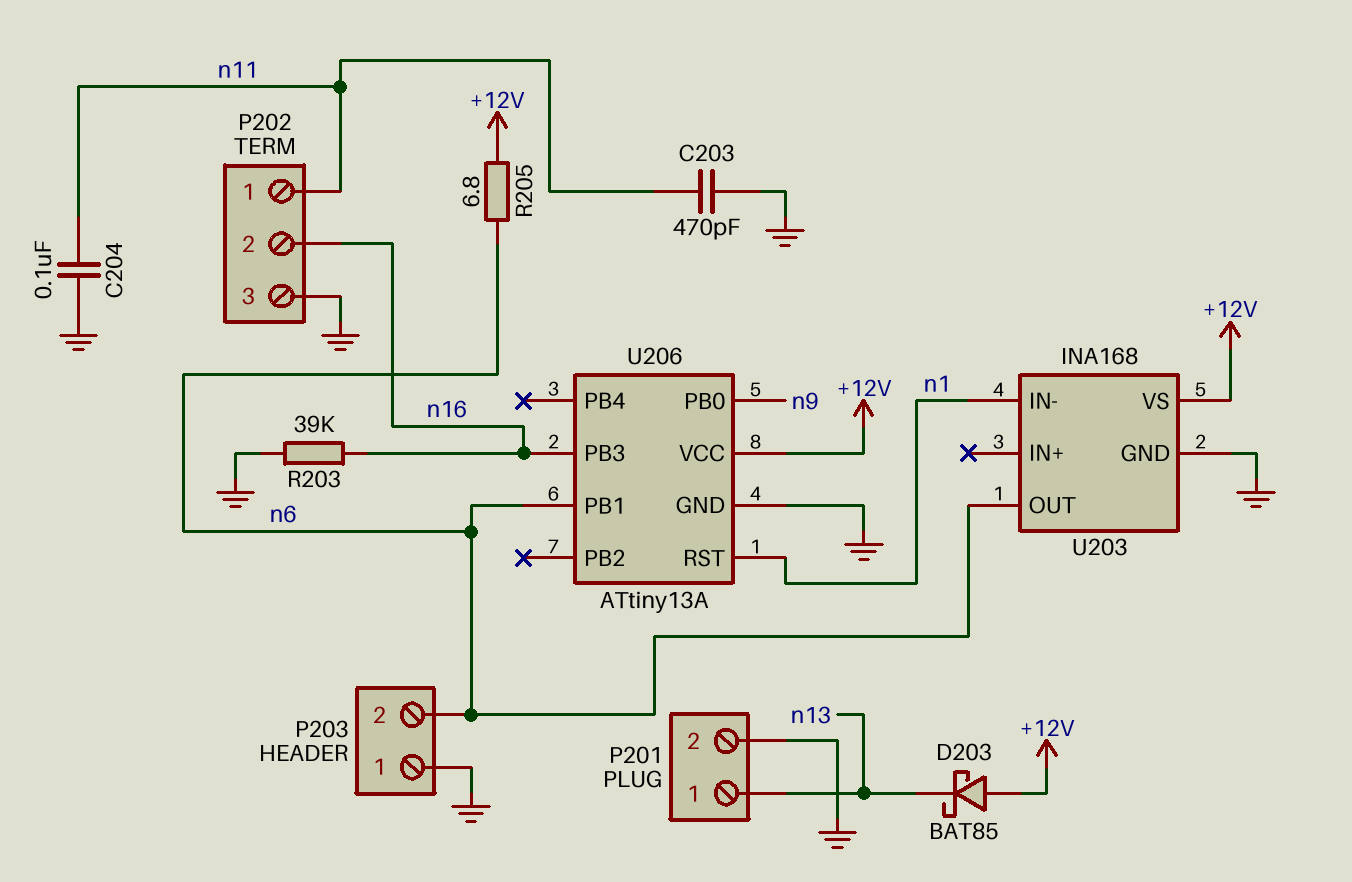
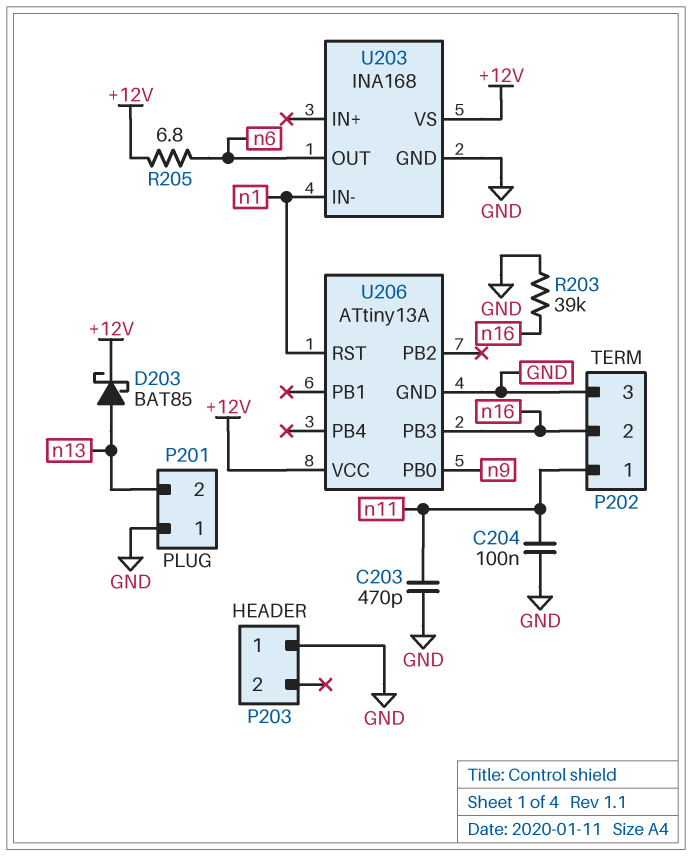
D203: schottky BAT85 (A +12V, K n13) -> schottky BAT85 (A n13, K +12V)
P201 pin 1: n13 -> GND
P201 pin 2: GND -> n13
P203 pin 2: n6 -> none
U206 pin PB1: n6 -> none

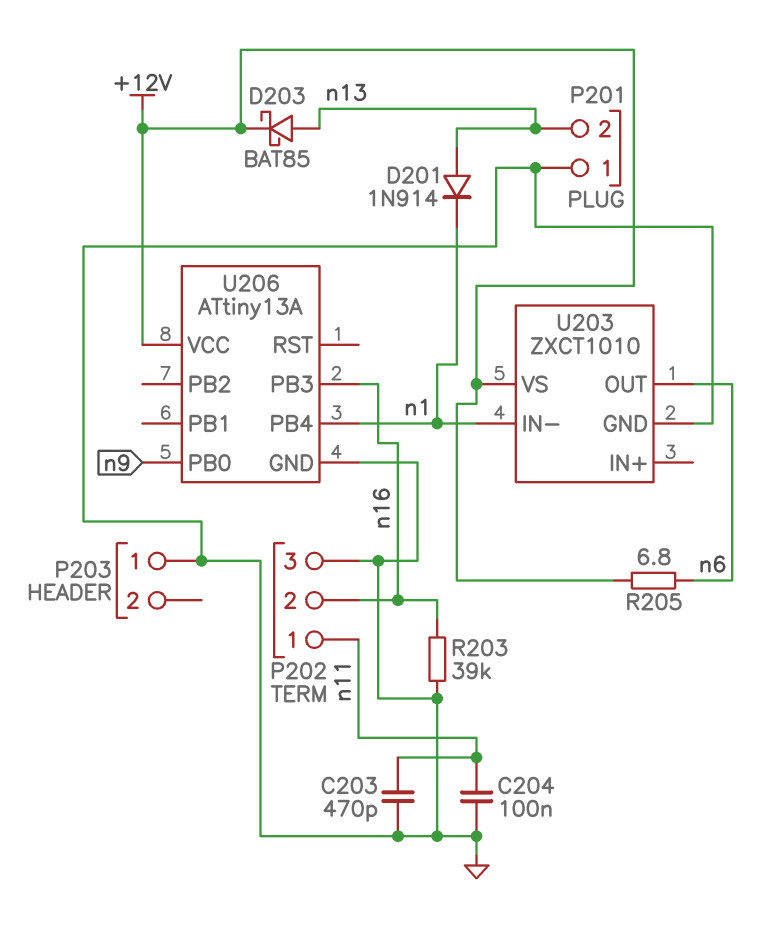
D201: none -> diode 1N914 (A n13, K n1)
U203: INA168 -> ZXCT1010
U206 pin PB4: none -> n1
U206 pin RST: n1 -> none

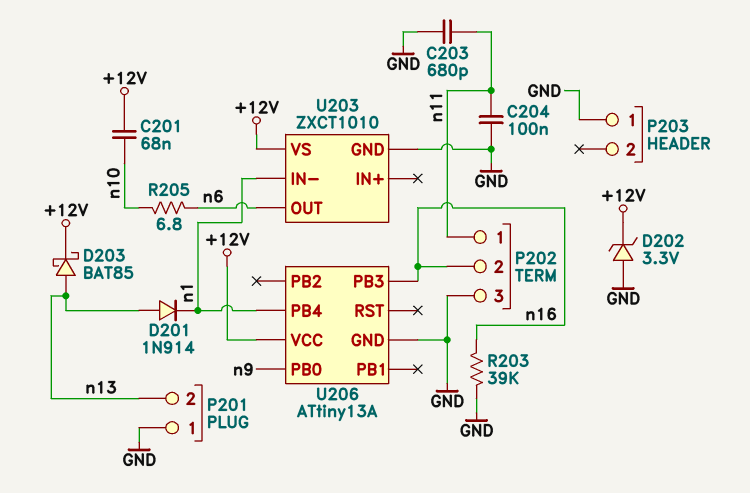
C201: none -> 68nF (+12V, n10)
C203: 470pF (GND, n11) -> 680pF (GND, n11)
D202: none -> zener 3.3V (A GND, K +12V)
R205: 6.8 (+12V, n6) -> 6.8 (n6, n10)

